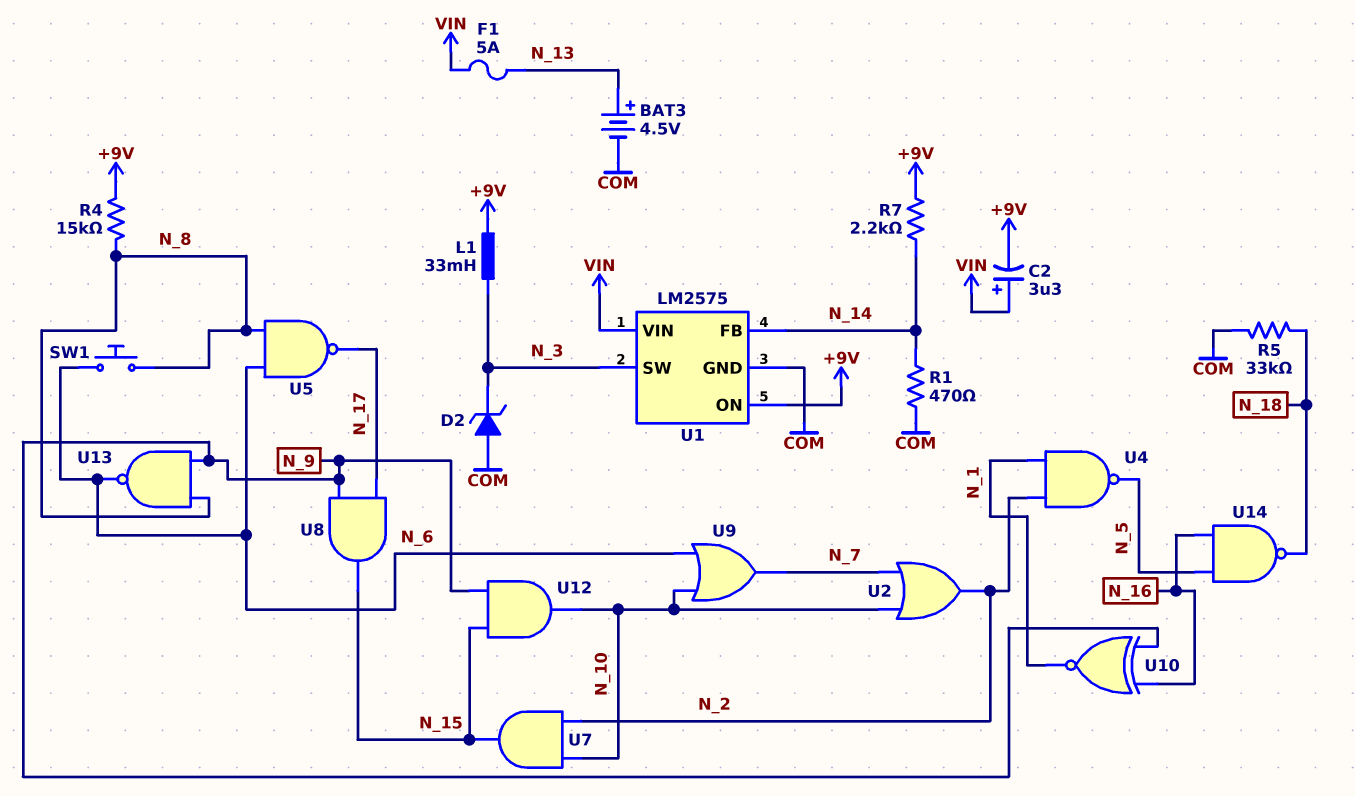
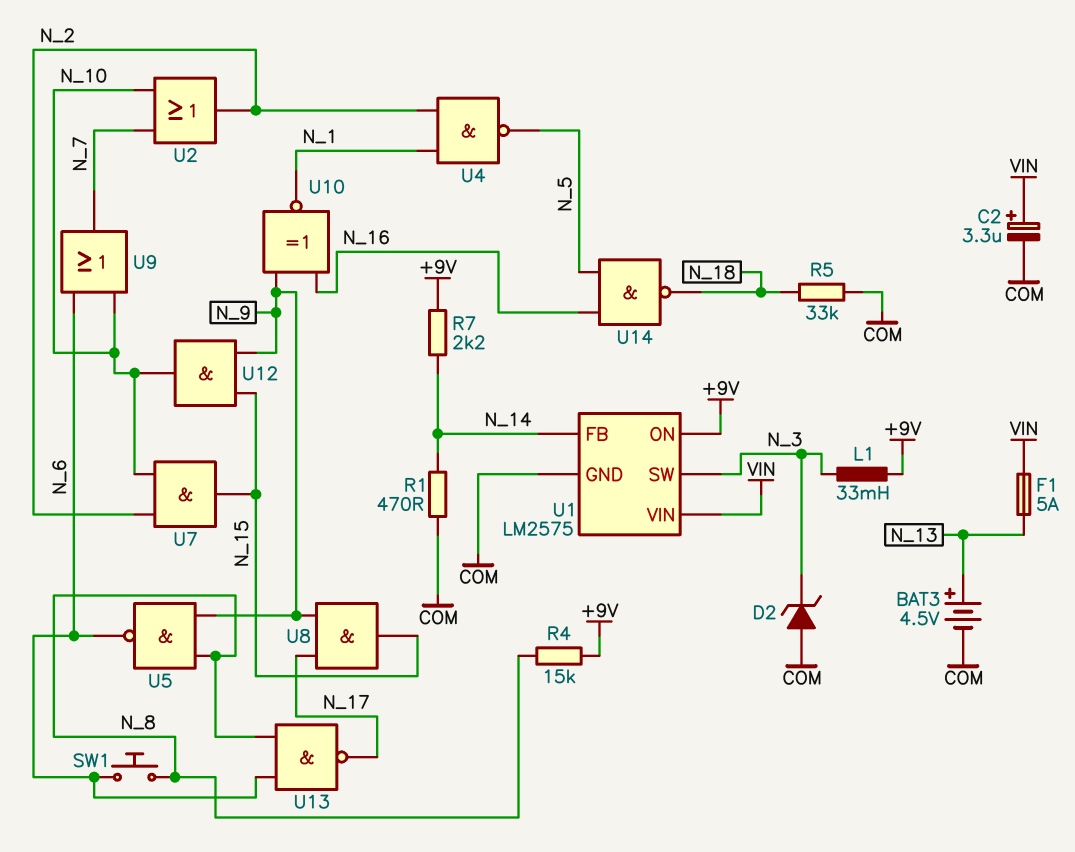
C2: 3.3uF (plus VIN, minus +9V) -> 3.3uF (plus VIN, minus COM)
U5: NAND (in N_6, in N_8, out N_17) -> NAND (in N_8, in N_9, out N_6)
U13: NAND (in N_8, in N_9, out N_6) -> NAND (in N_6, in N_8, out N_17)

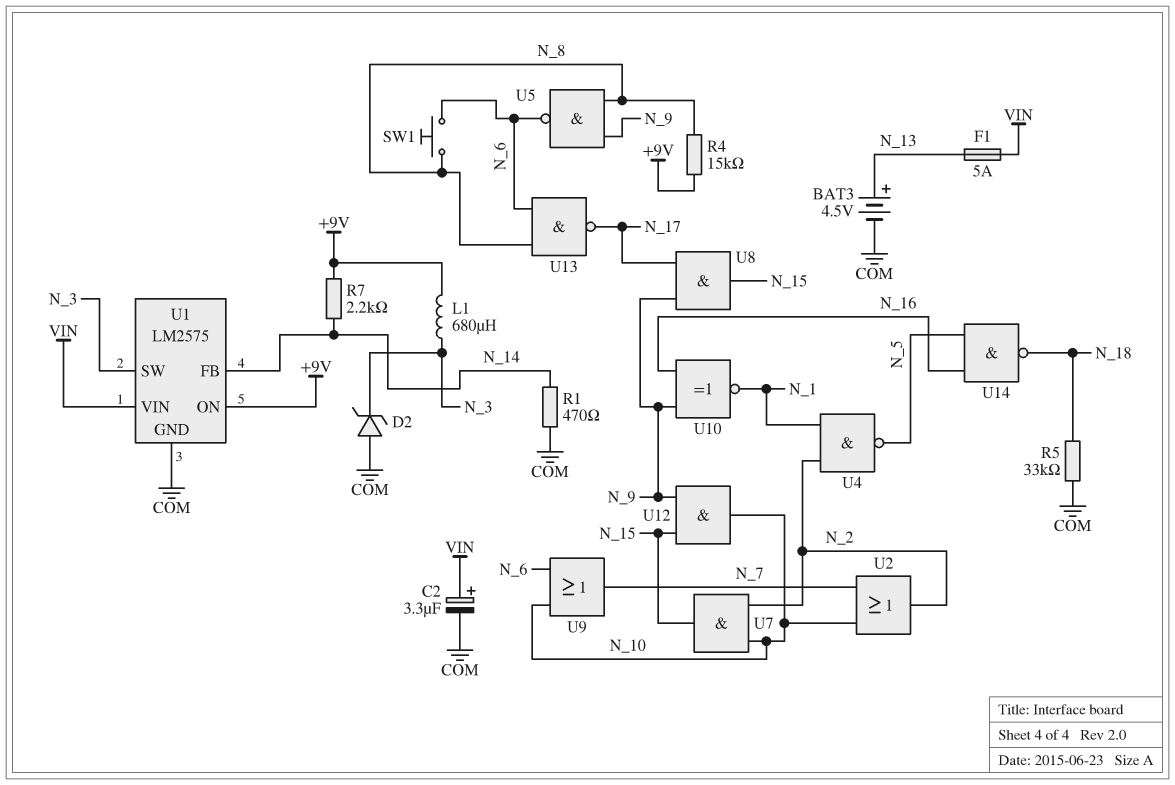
L1: 33mH (+9V, N_3) -> 680uH (+9V, N_3)

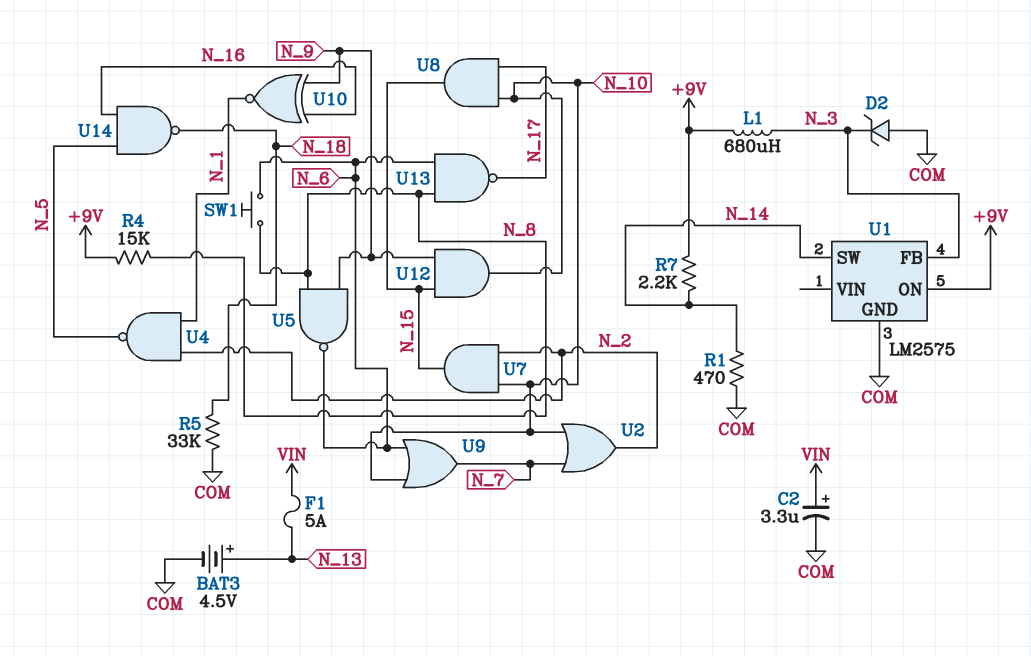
U1 pin FB: N_14 -> N_3
U1 pin SW: N_3 -> N_14
U1 pin VIN: VIN -> none
U8: AND (in N_9, in N_17, out N_15) -> AND (in N_10, in N_17, out N_15)

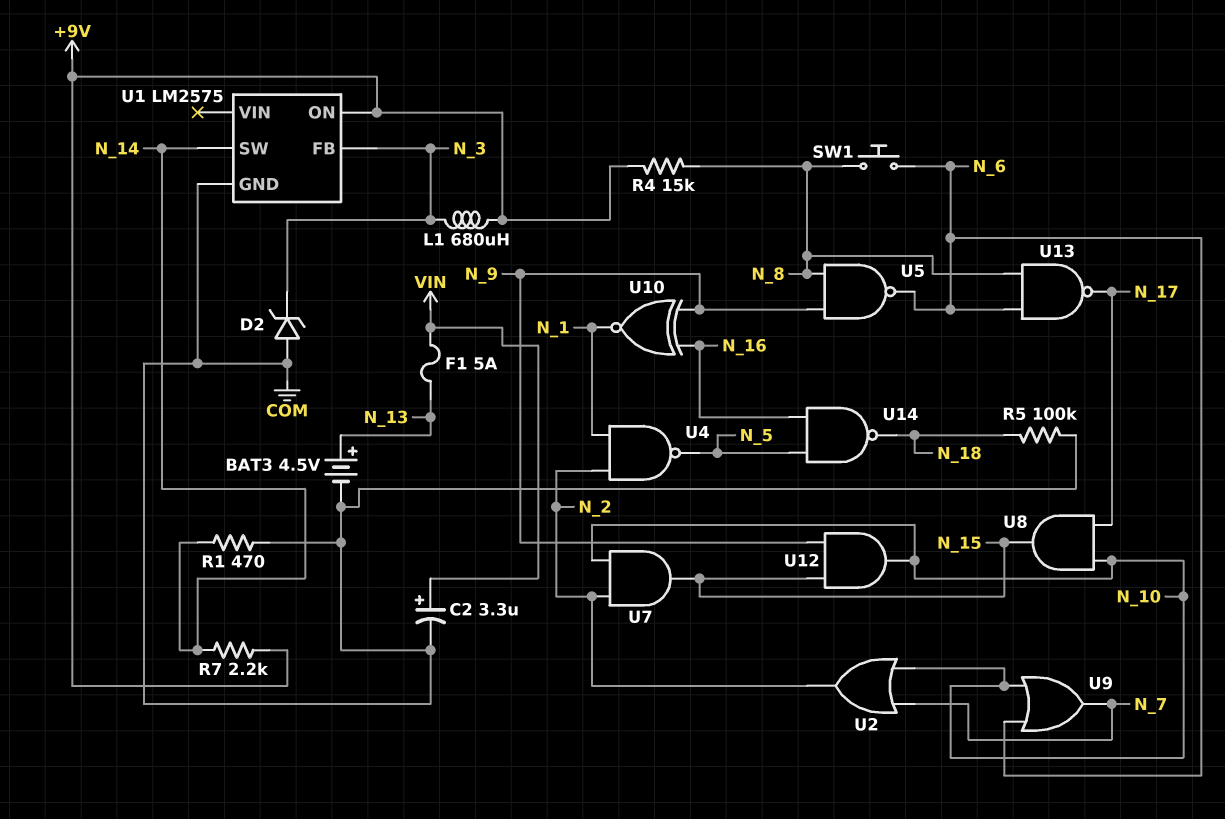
R5: 33k (COM, N_18) -> 100k (COM, N_18)

